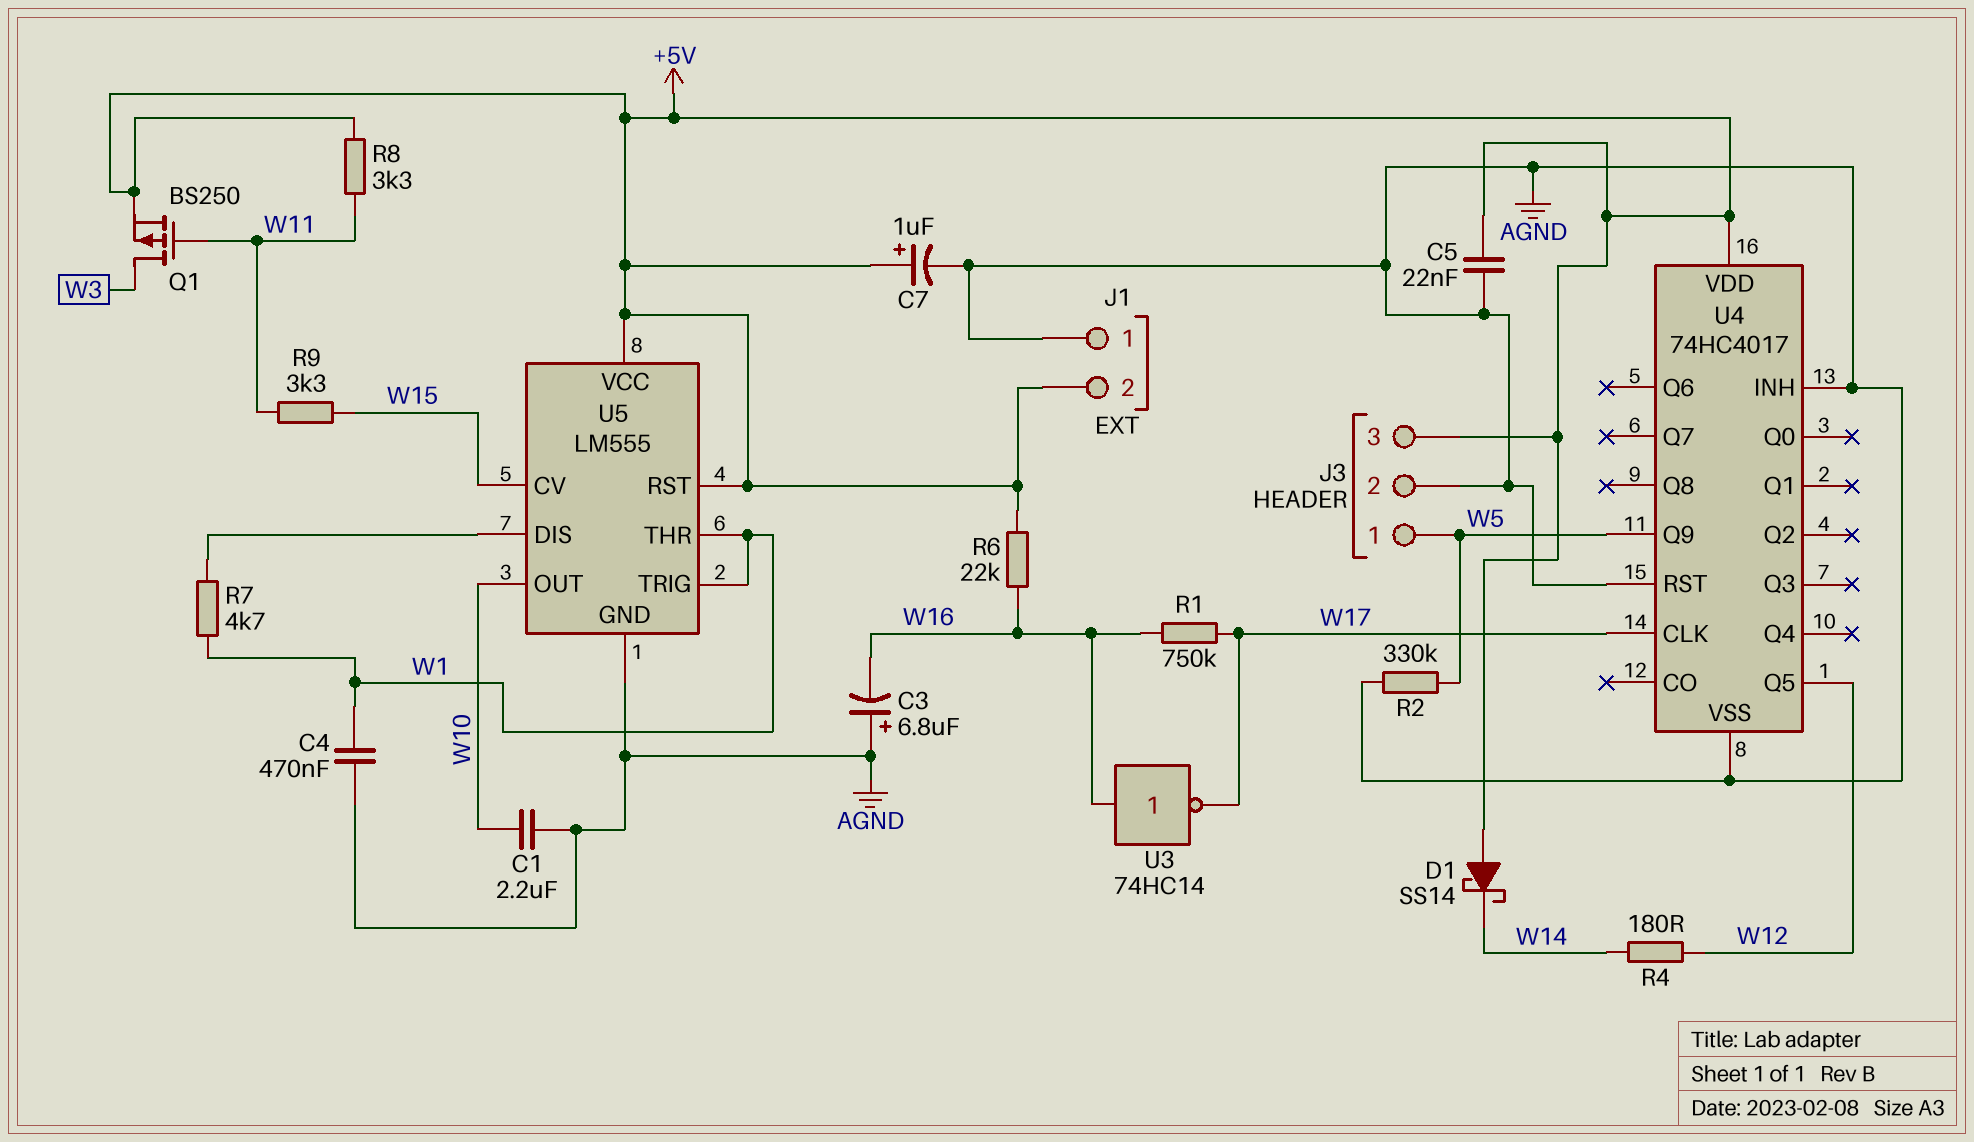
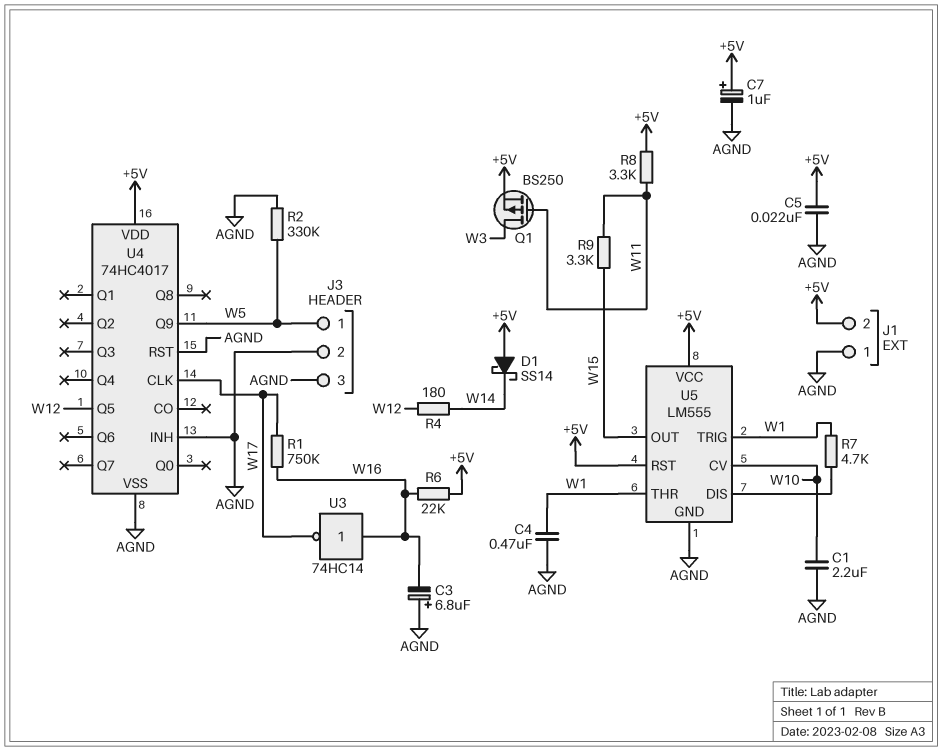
J3 pin 3: +5V -> AGND
U5 pin CV: W15 -> W10
U5 pin OUT: W10 -> W15

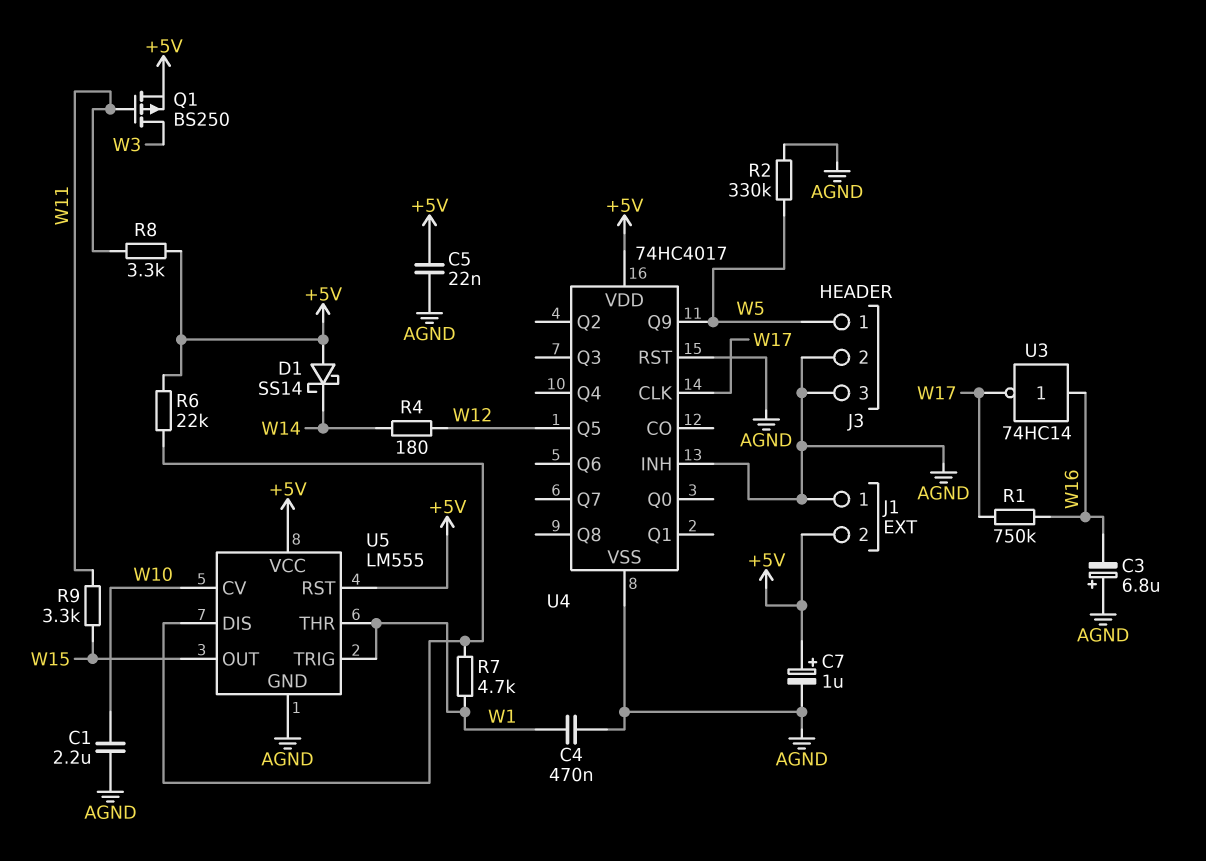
R6: 22k (+5V, W16) -> 22k (+5V, U5/DIS)

